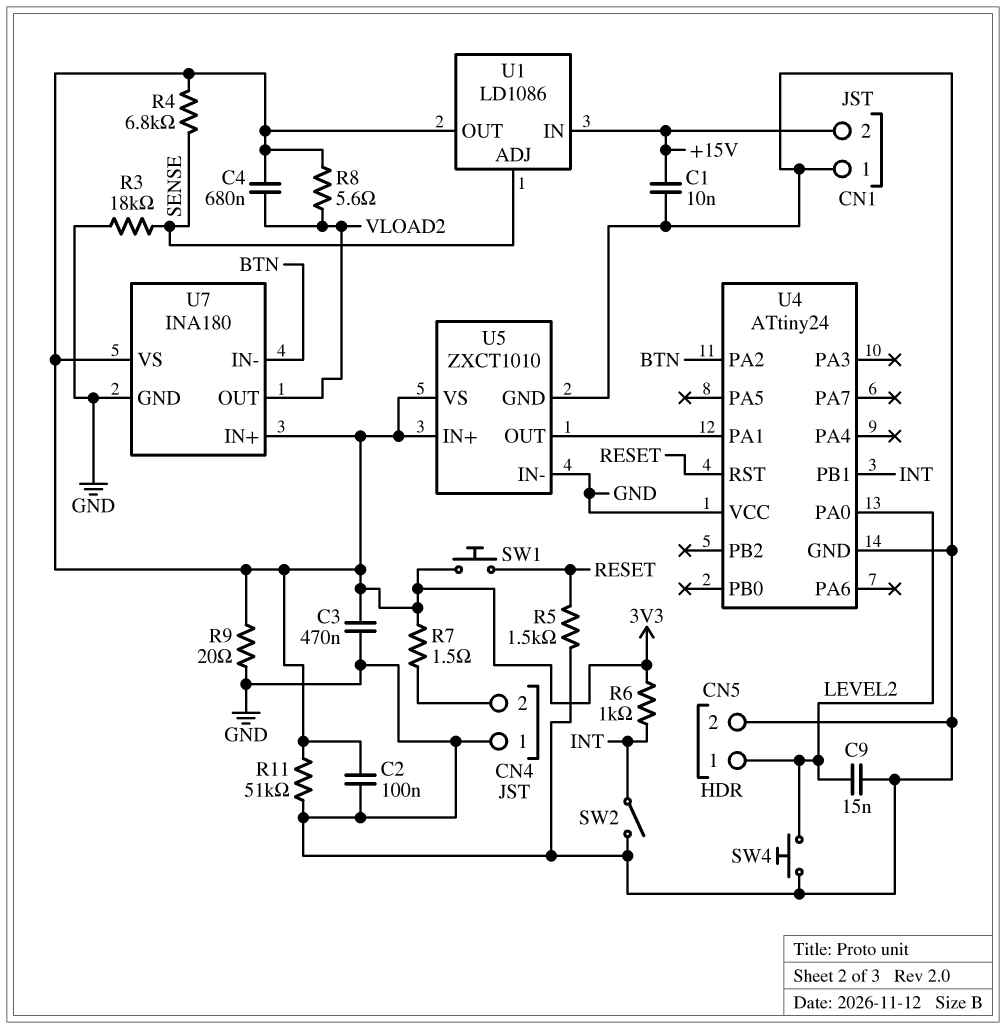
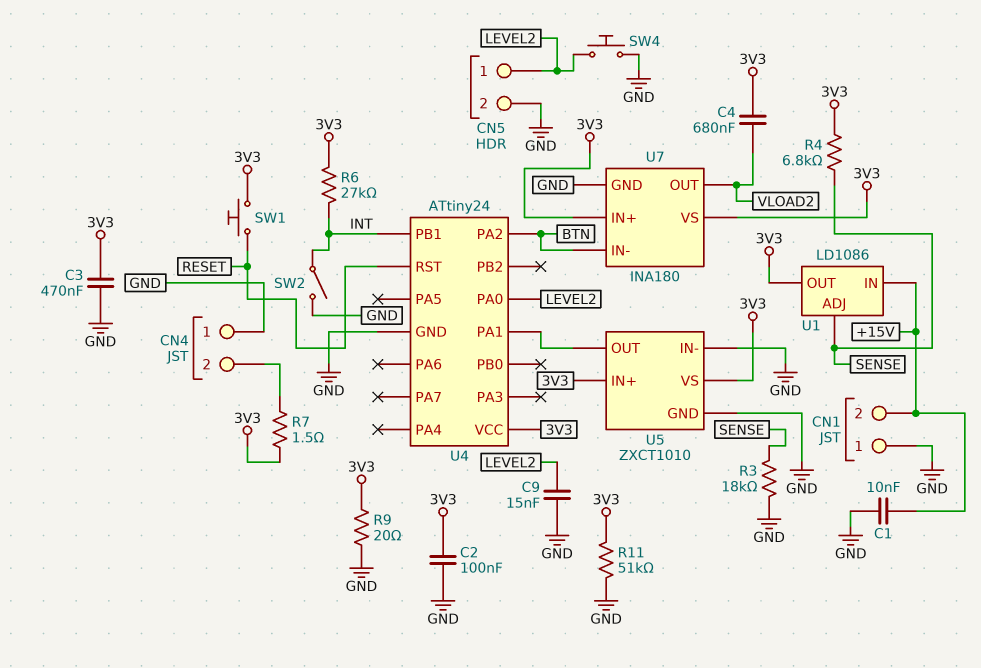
R5: 1.5k (GND, RESET) -> none
R6: 1k (3V3, INT) -> 27k (3V3, INT)
R8: 5.6 (3V3, VLOAD2) -> none
U4 pin VCC: GND -> 3V3

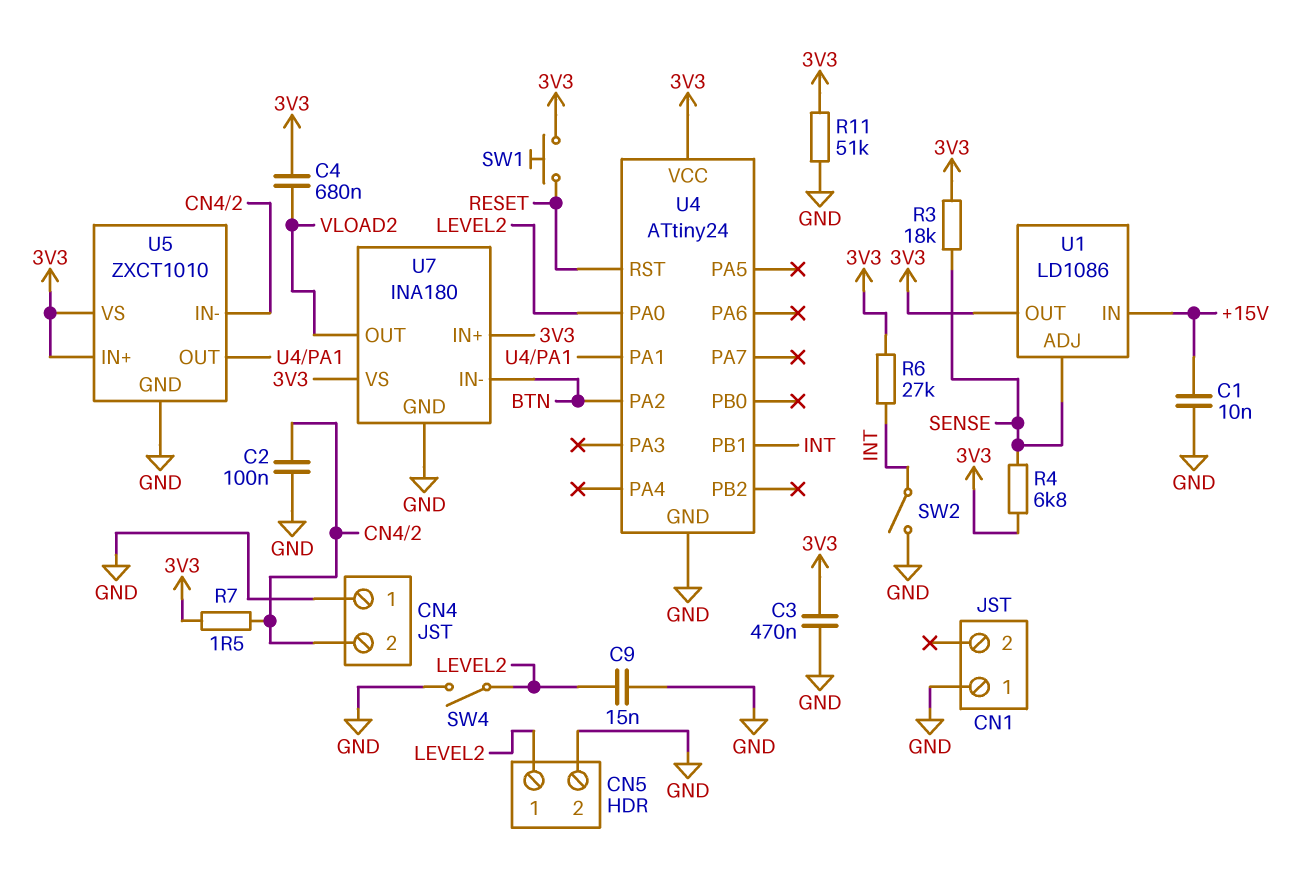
C2: 100nF (3V3, GND) -> 100nF (CN4/2, GND)
CN1 pin 2: +15V -> none
R3: 18k (GND, SENSE) -> 18k (3V3, SENSE)
R9: 20 (3V3, GND) -> none
SW4: button (GND, LEVEL2) -> switch (GND, LEVEL2)
U5 pin IN-: GND -> CN4/2

